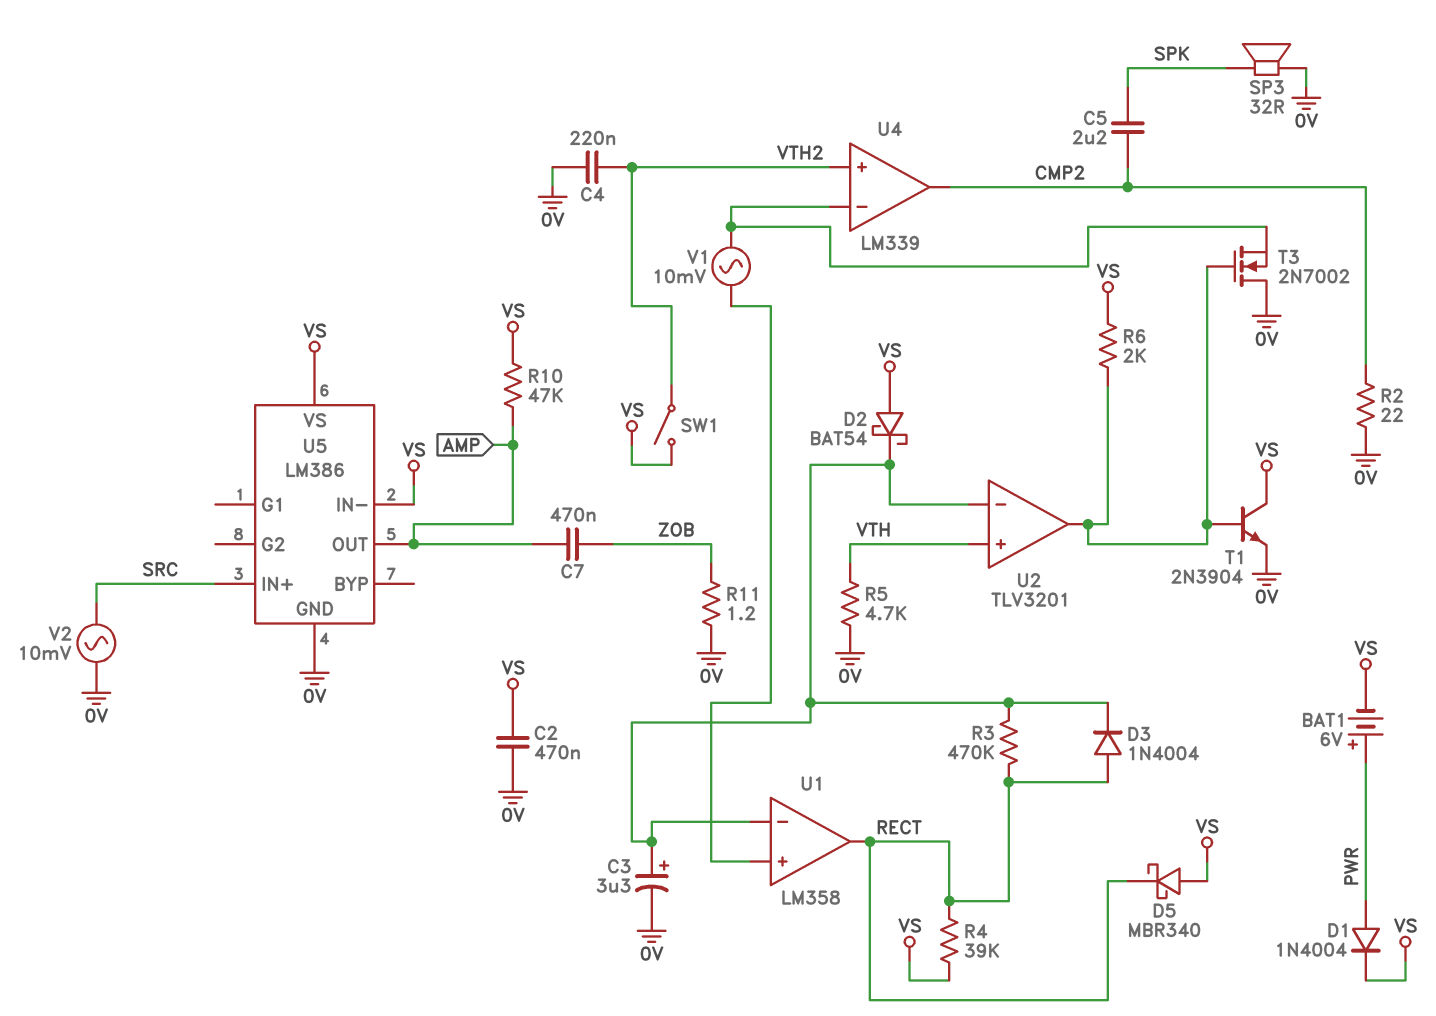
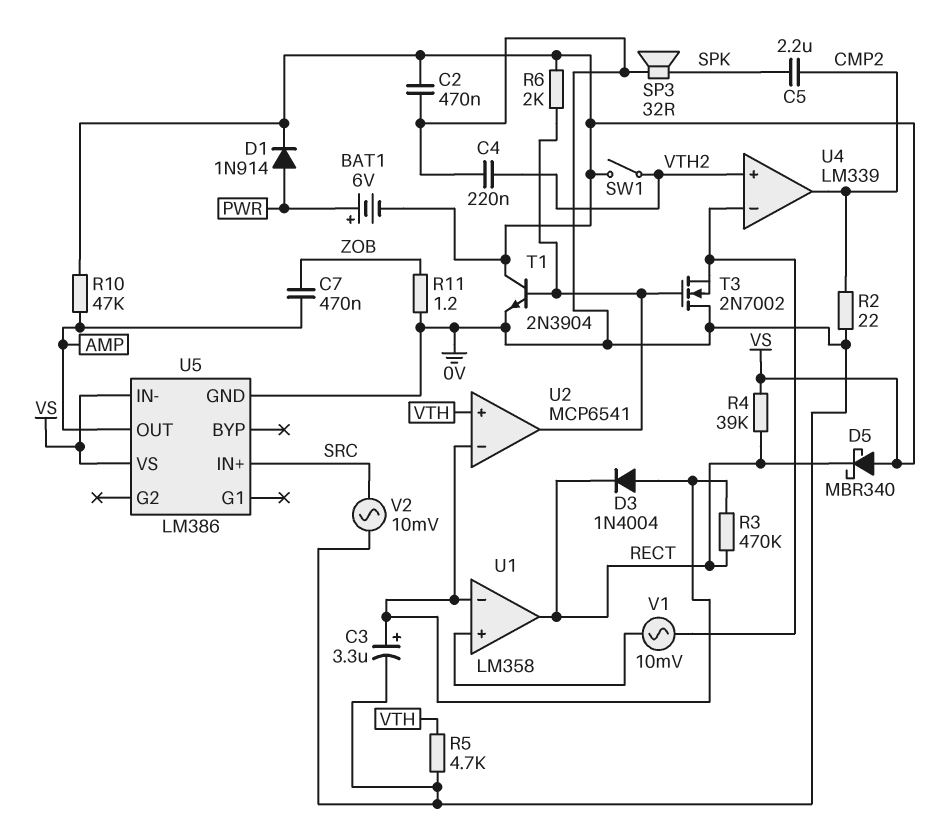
D1: diode 1N4004 (A PWR, K VS) -> diode 1N914 (A PWR, K VS)
D2: schottky BAT54 (A VS, K U1/in-) -> none
D3: diode 1N4004 (A RECT, K U1/in-) -> diode 1N4004 (A U1/in-, K RECT)
U2: TLV3201 -> MCP6541

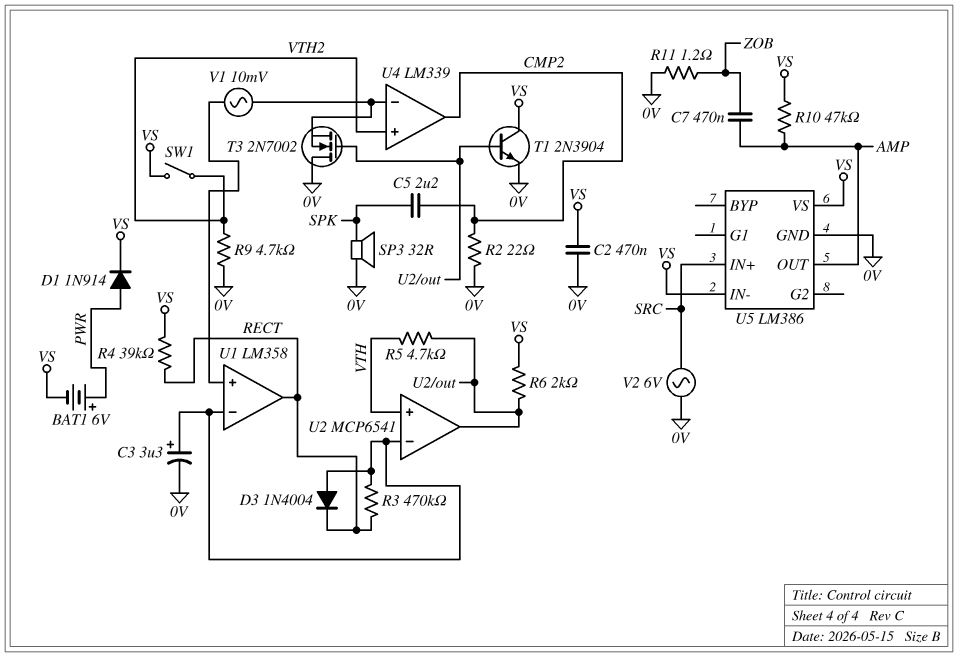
C4: 220nF (0V, VTH2) -> none
D5: schottky MBR340 (A VS, K RECT) -> none
R5: 4.7k (0V, VTH) -> 4.7k (U2/out, VTH)
R9: none -> 4.7k (0V, VTH2)
V2: AC 10mV (0V, SRC) -> AC 6V (0V, SRC)

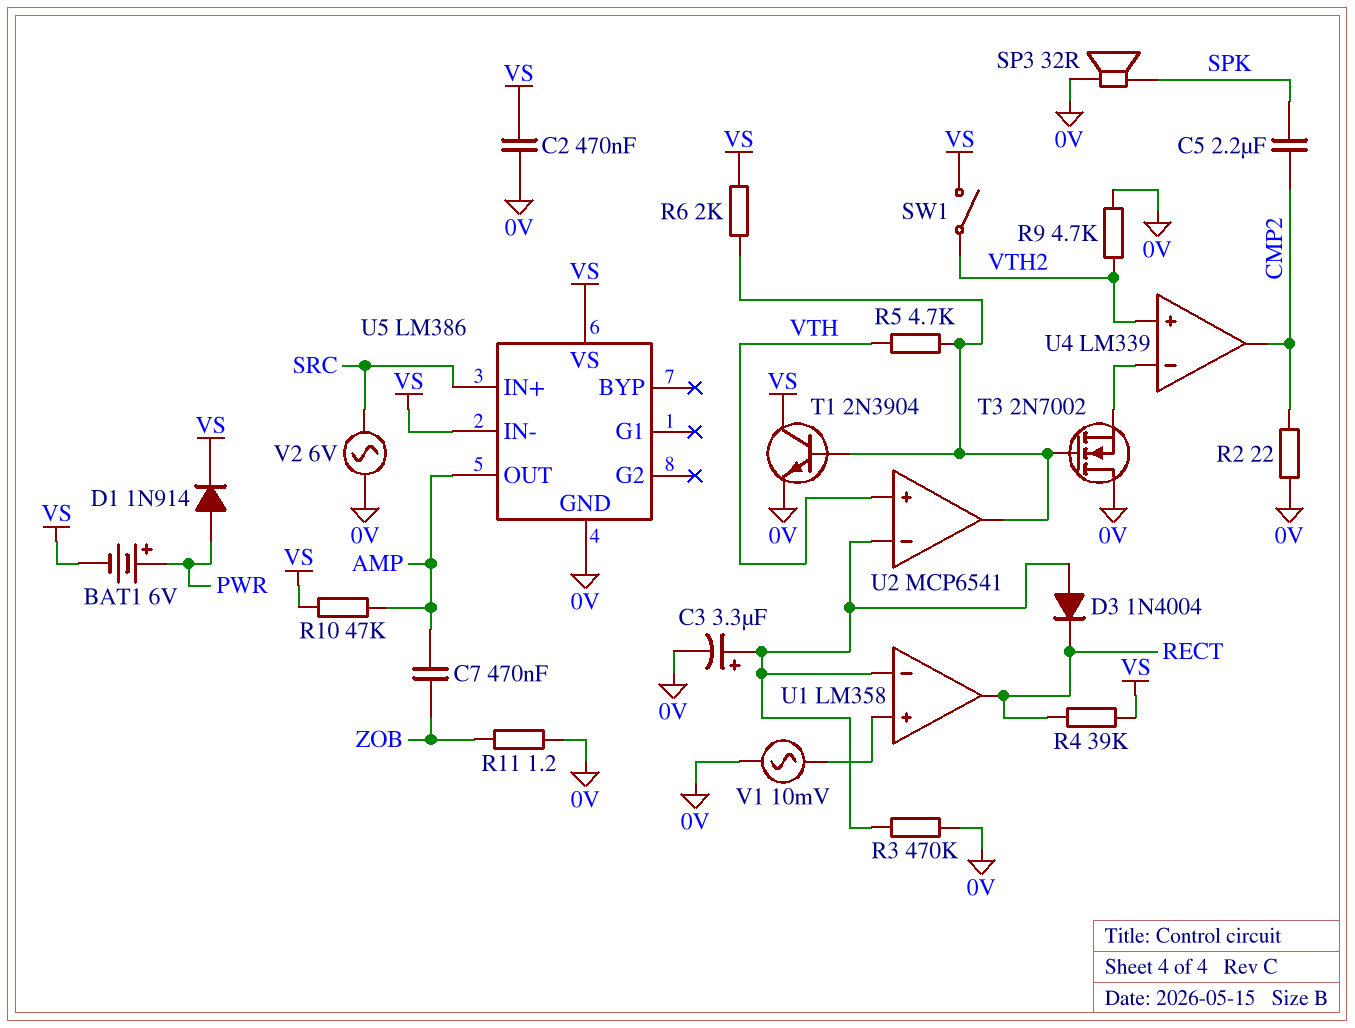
R3: 470k (RECT, U1/in-) -> 470k (0V, U1/in-)
V1: AC 10mV (U1/in+, U4/in-) -> AC 10mV (0V, U1/in+)

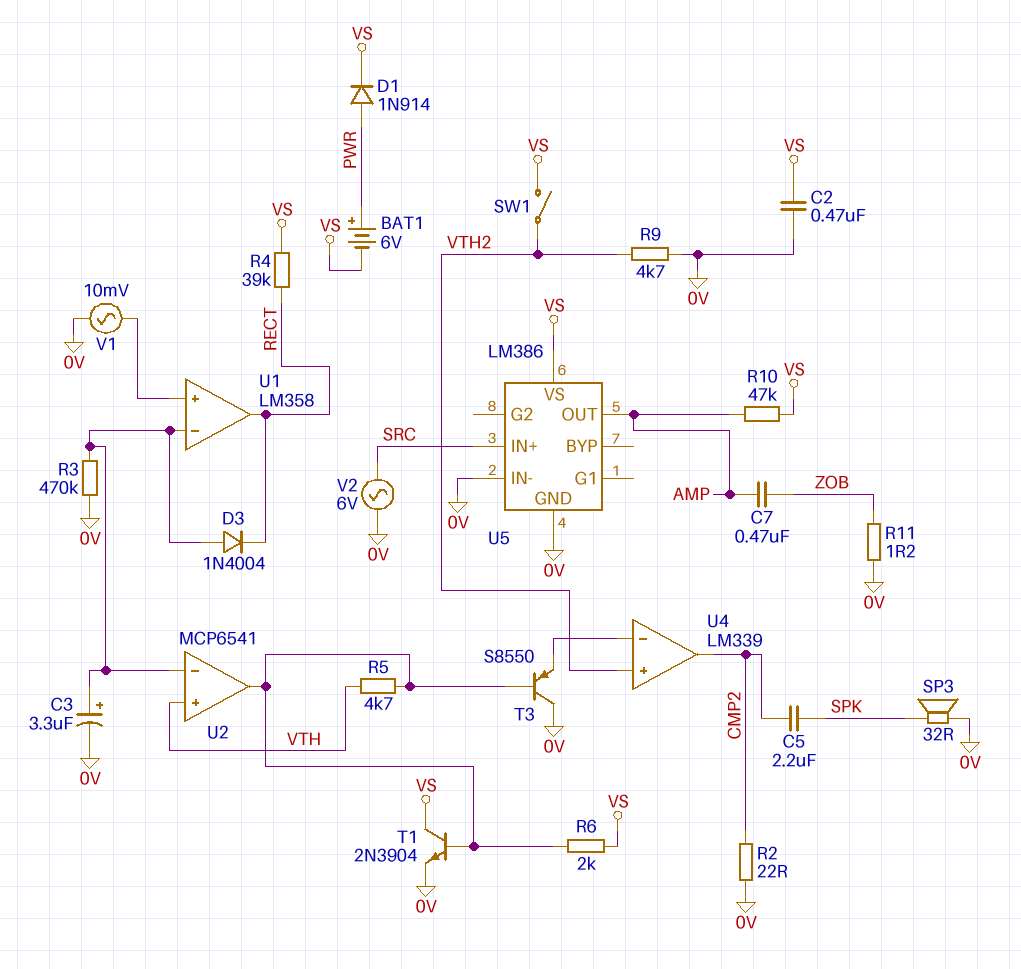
T3: NMOS 2N7002 (G U2/out, D 0V, S U4/in-) -> PNP S8550 (B U2/out, C 0V, E U4/in-)
U5 pin IN-: VS -> 0V

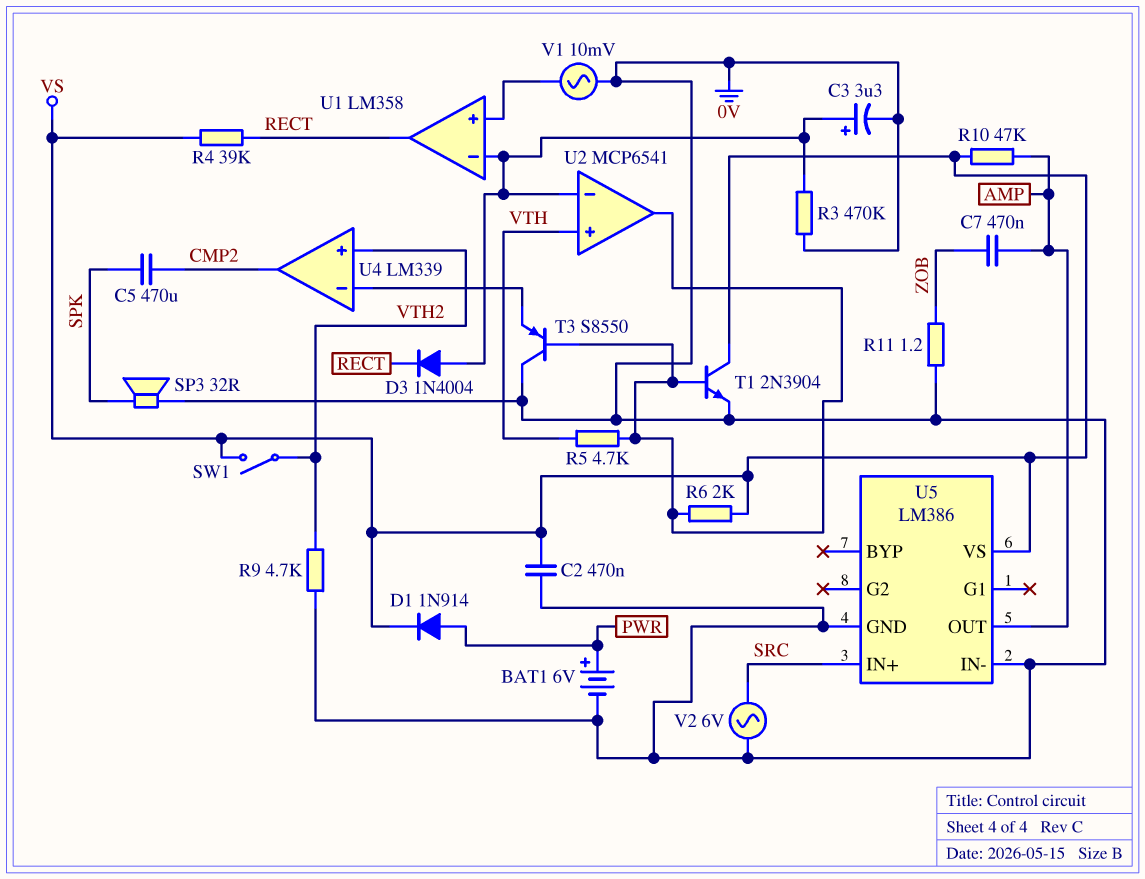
BAT1: 6V (plus PWR, minus VS) -> 6V (plus PWR, minus 0V)
C5: 2.2uF (CMP2, SPK) -> 470uF (CMP2, SPK)
R2: 22 (0V, CMP2) -> none

